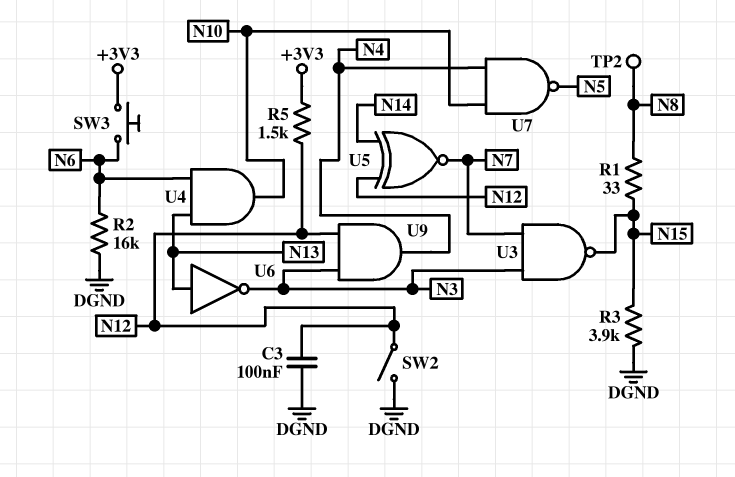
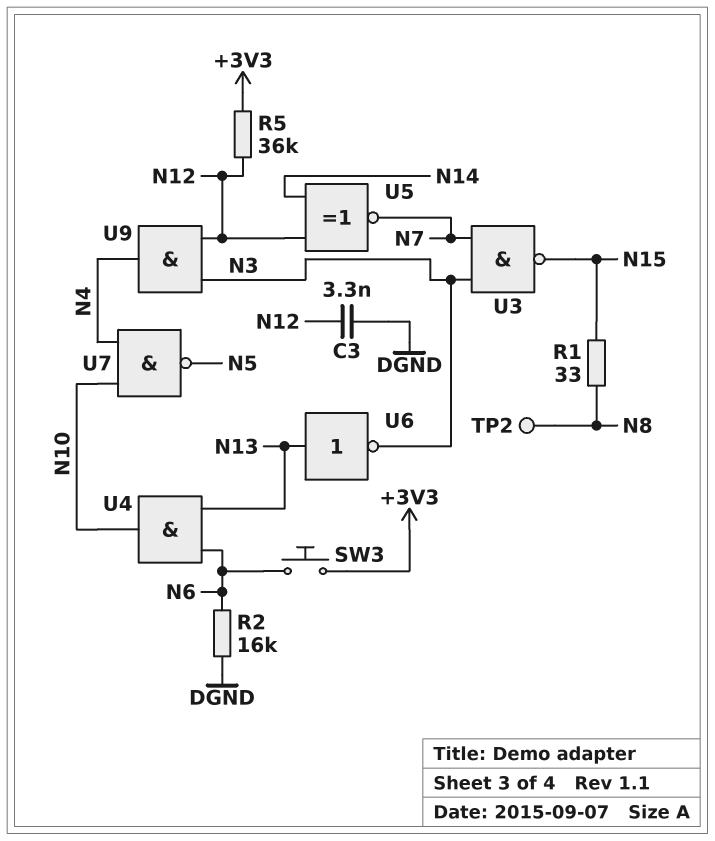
C3: 100nF (DGND, N12) -> 3.3nF (DGND, N12)
R3: 3.9k (DGND, N15) -> none
R5: 1.5k (+3V3, N12) -> 36k (+3V3, N12)
SW2: switch (DGND, N12) -> none

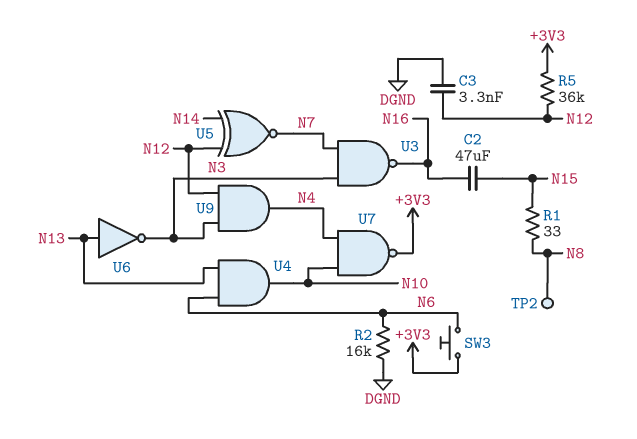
C2: none -> 47uF (N15, N16)
U3: NAND (in N3, in N7, out N15) -> NAND (in N3, in N7, out N16)
U7: NAND (in N4, in N10, out N5) -> NAND (in N4, in N10, out +3V3)

